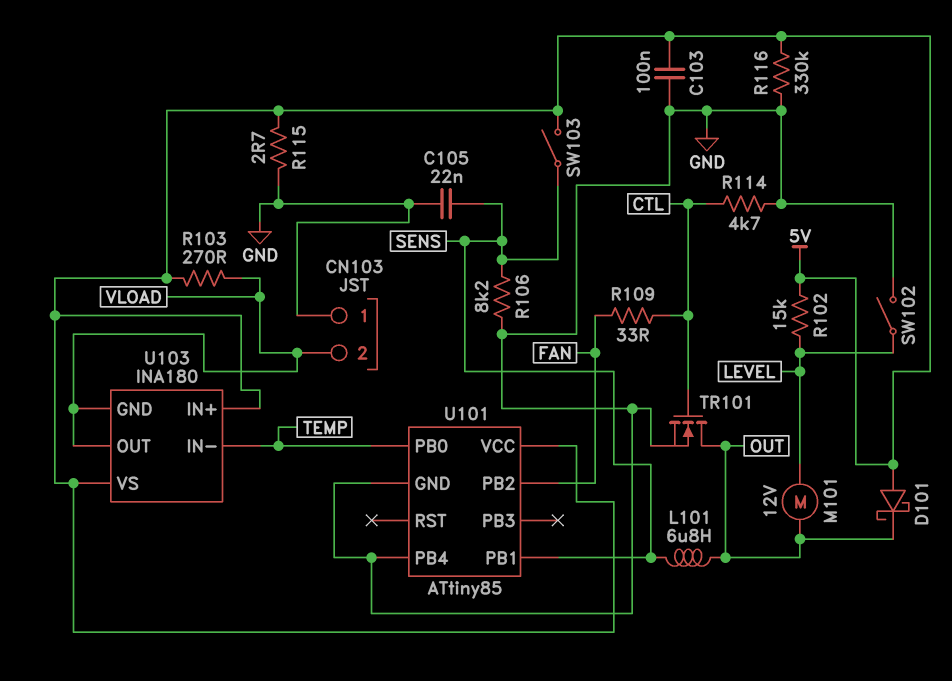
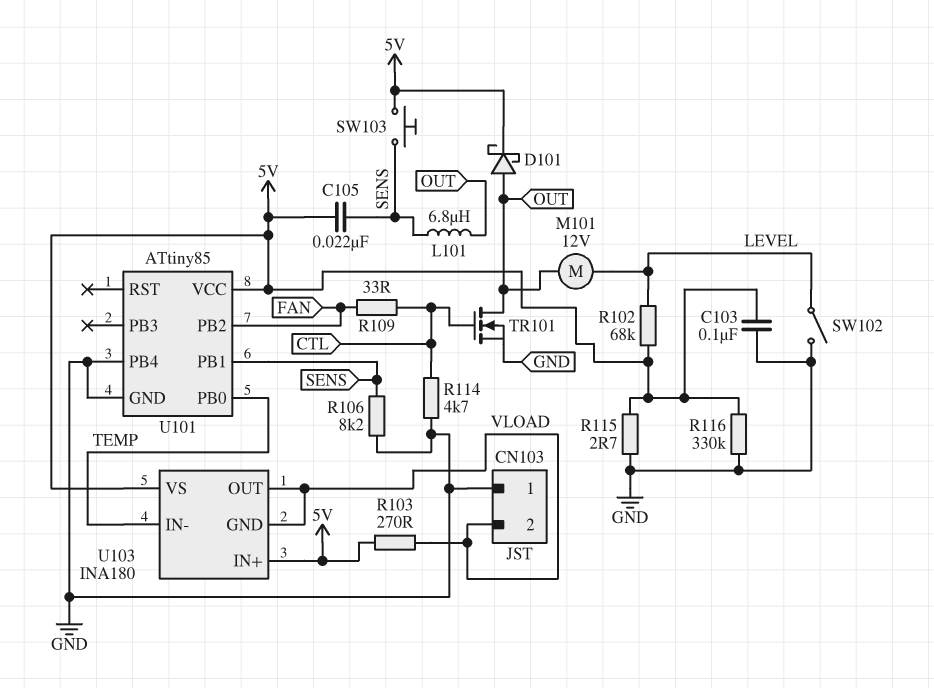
C105: 22nF (GND, SENS) -> 22nF (5V, SENS)
D101: schottky (A 5V, K OUT) -> schottky (A OUT, K 5V)
R102: 15k (5V, LEVEL) -> 68k (5V, LEVEL)
SW103: switch (5V, SENS) -> button (5V, SENS)

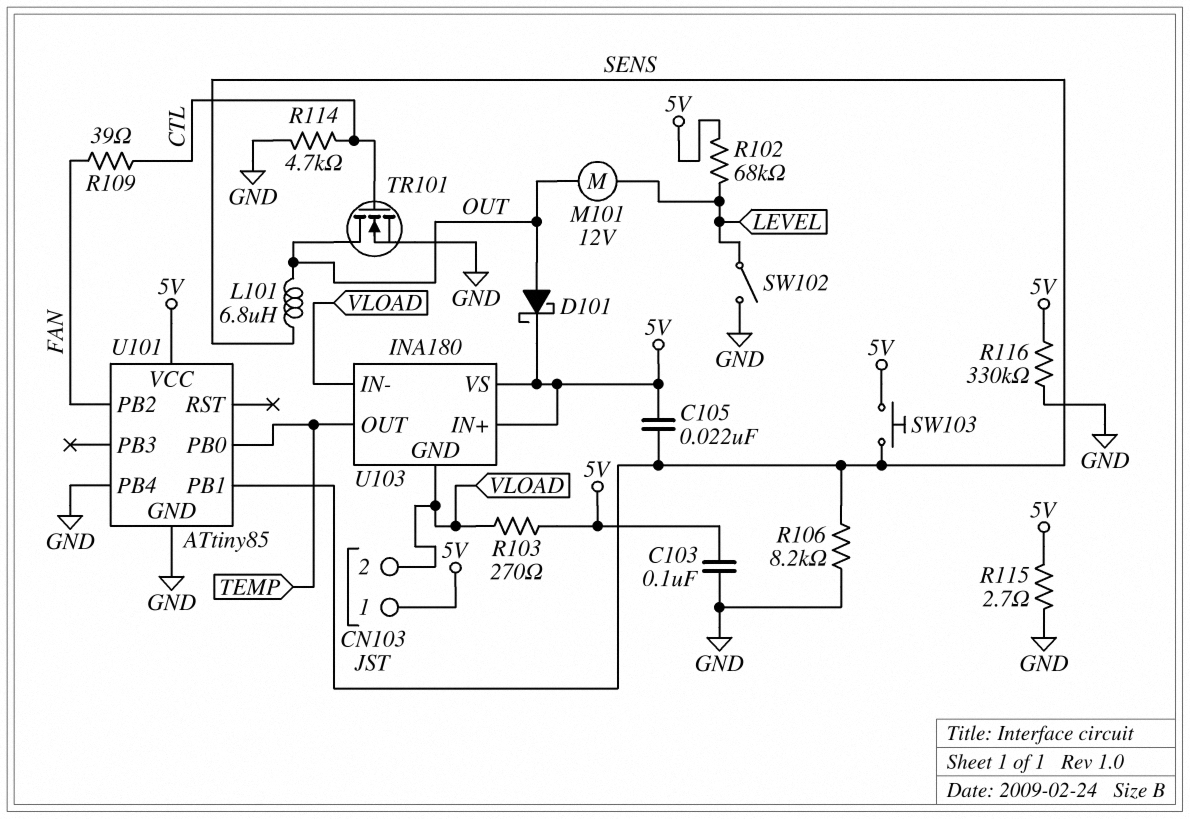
CN103 pin 1: GND -> 5V
R109: 33 (CTL, FAN) -> 39 (CTL, FAN)
U103 pin IN-: TEMP -> VLOAD
U103 pin OUT: VLOAD -> TEMP

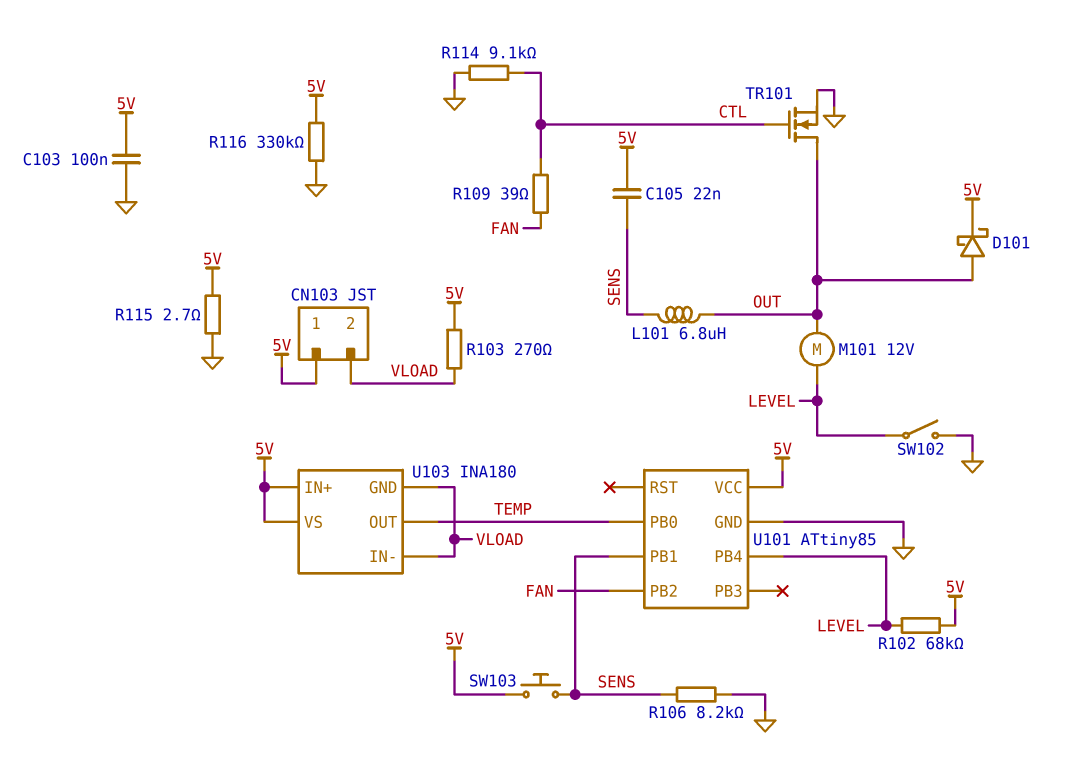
R114: 4.7k (CTL, GND) -> 9.1k (CTL, GND)
U101 pin PB4: GND -> LEVEL

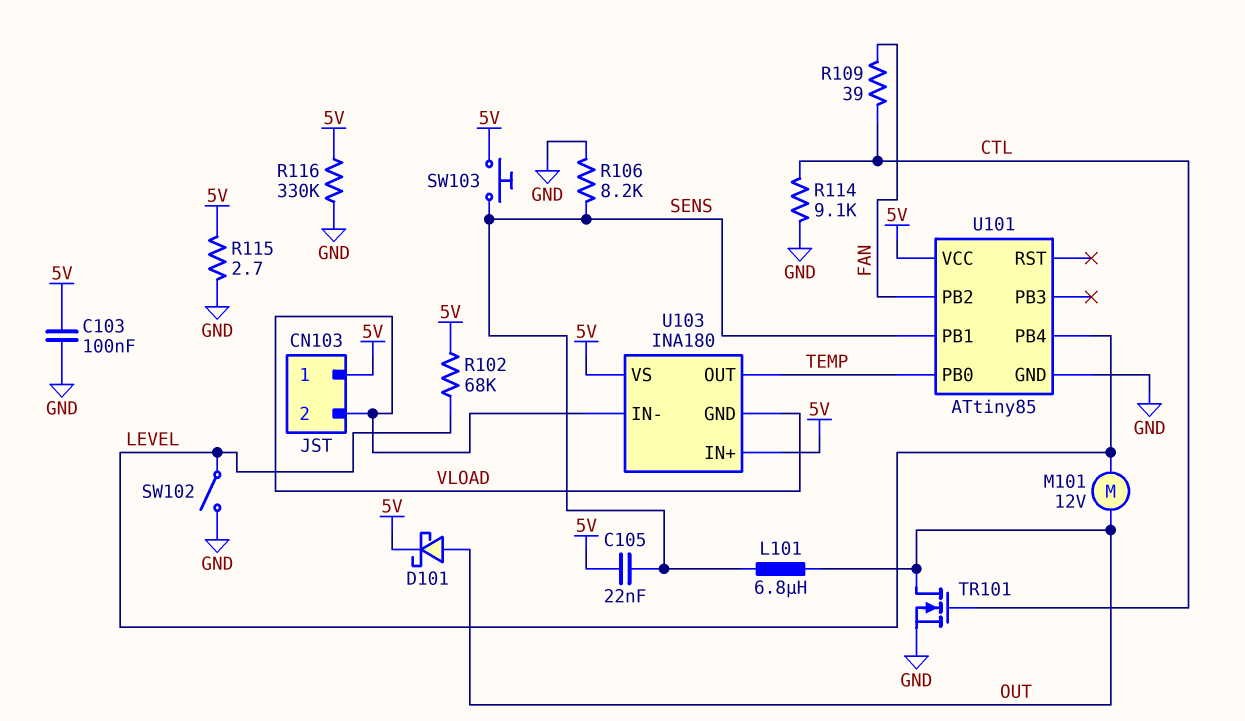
R103: 270 (5V, VLOAD) -> none

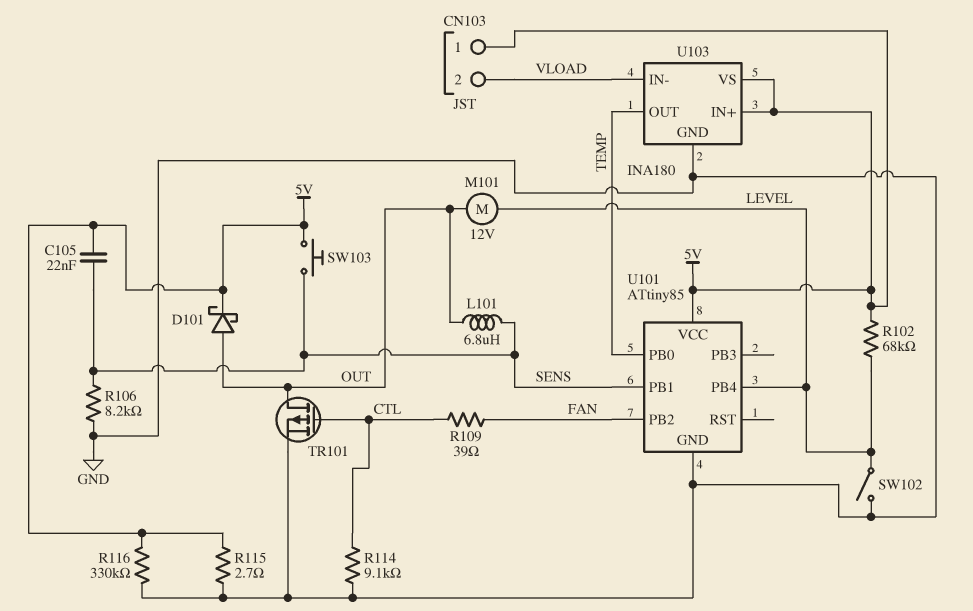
C103: 100nF (5V, GND) -> none
TR101: NMOS (G CTL, D OUT, S GND) -> PMOS (G CTL, D OUT, S GND)
U103 pin GND: VLOAD -> GND

